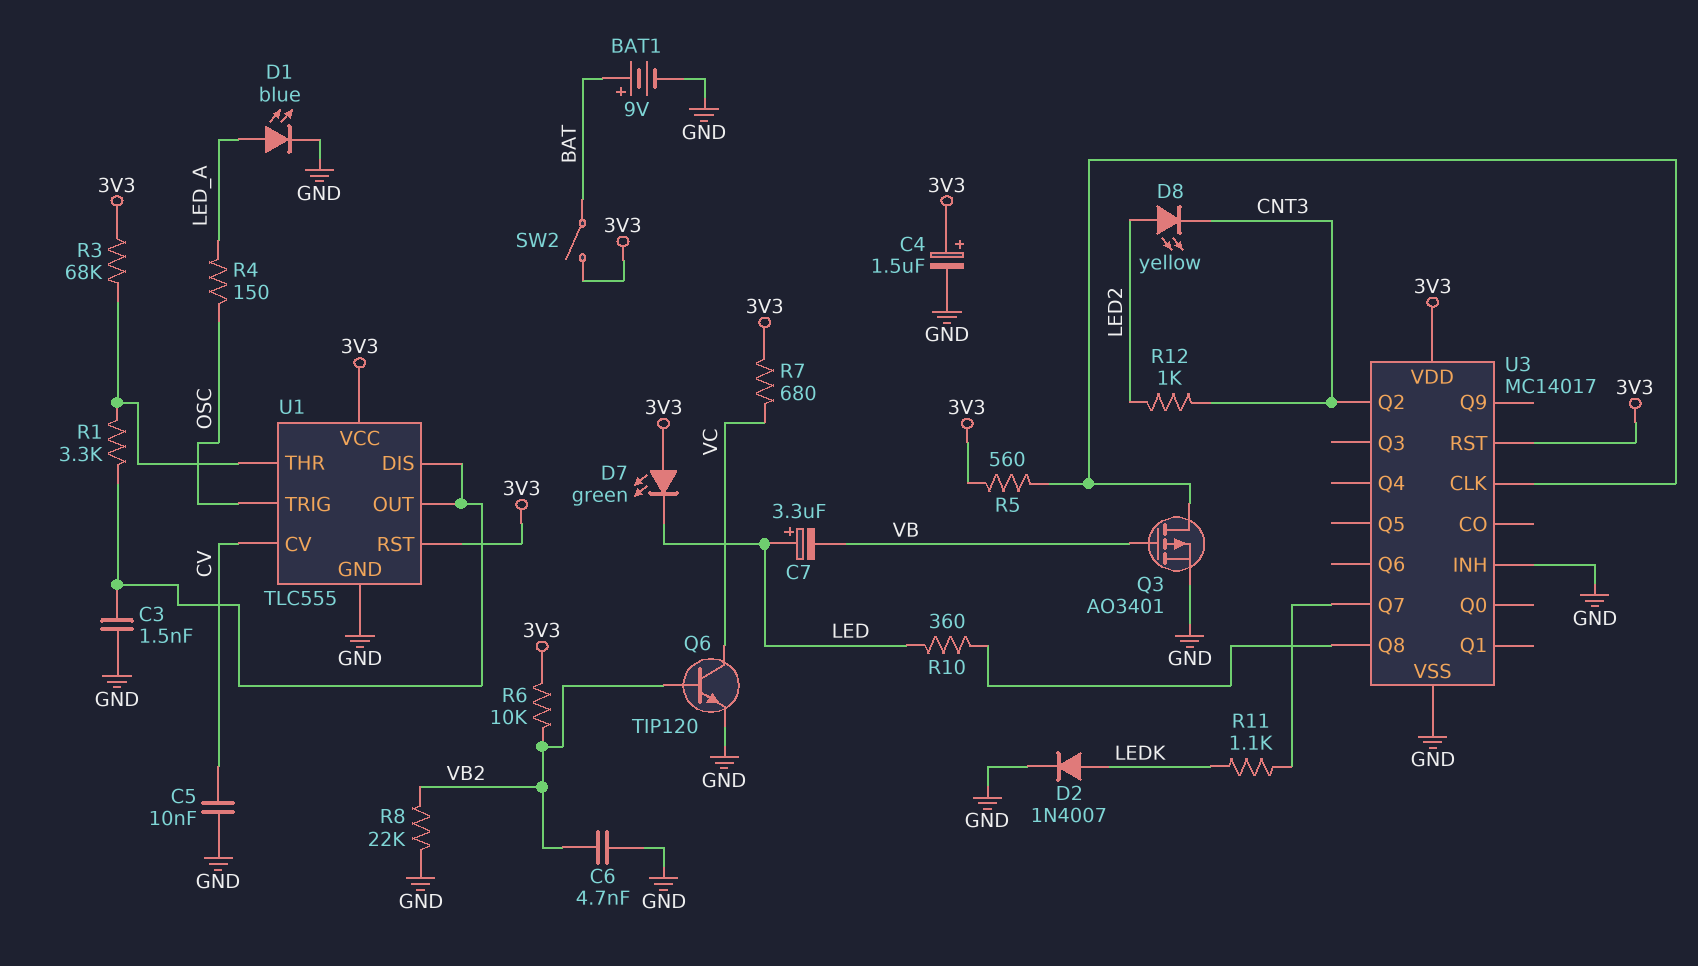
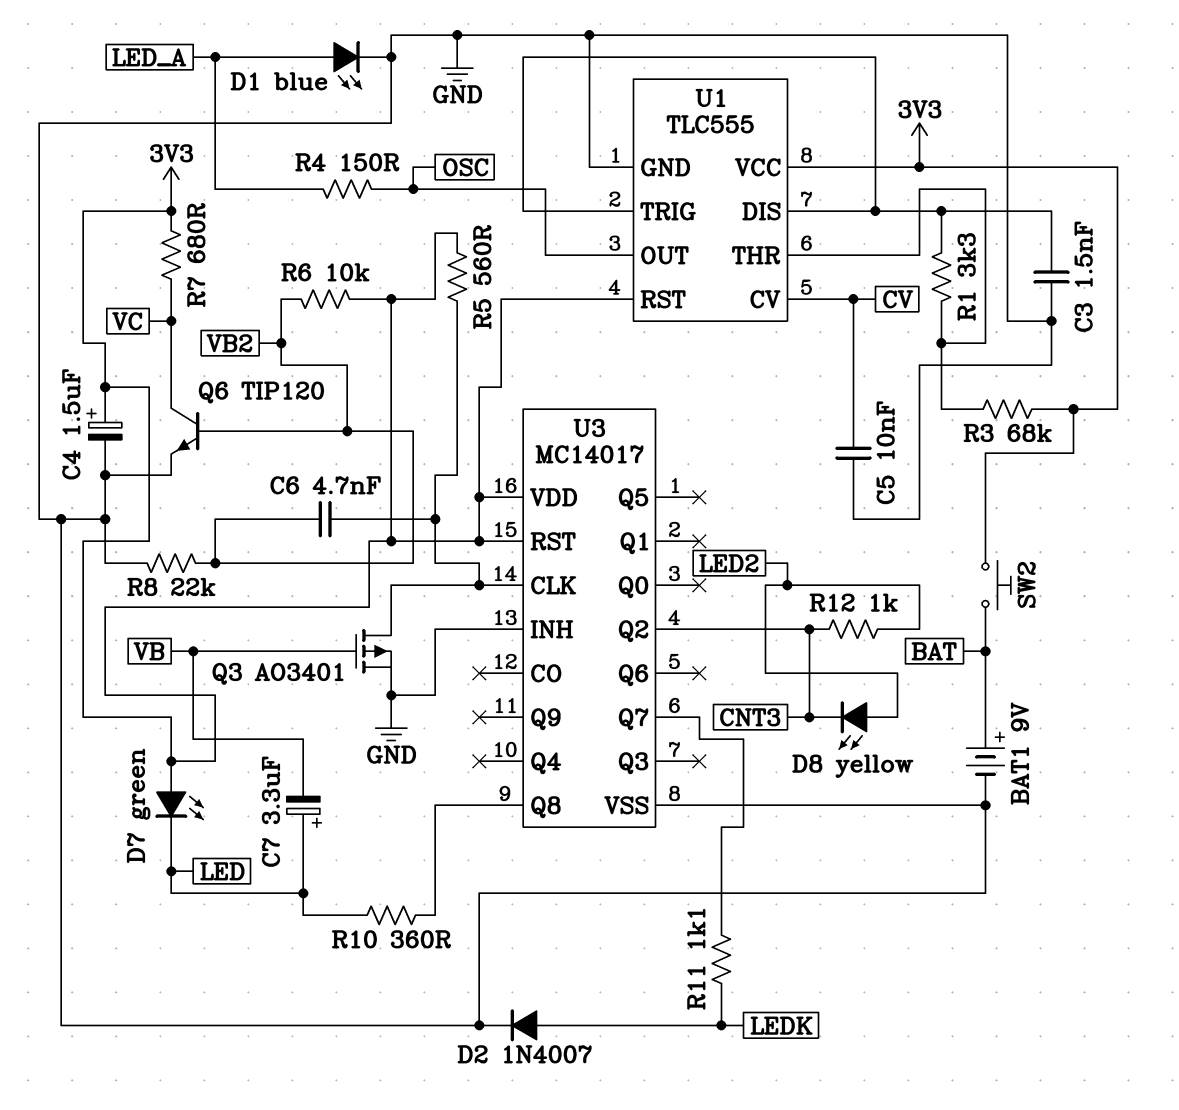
C6: 4.7nF (GND, VB2) -> 4.7nF (U3/CLK, VB2)
SW2: switch (3V3, BAT) -> button (3V3, BAT)
U1 pin OUT: U1/DIS -> OSC
U1 pin TRIG: OSC -> U1/DIS

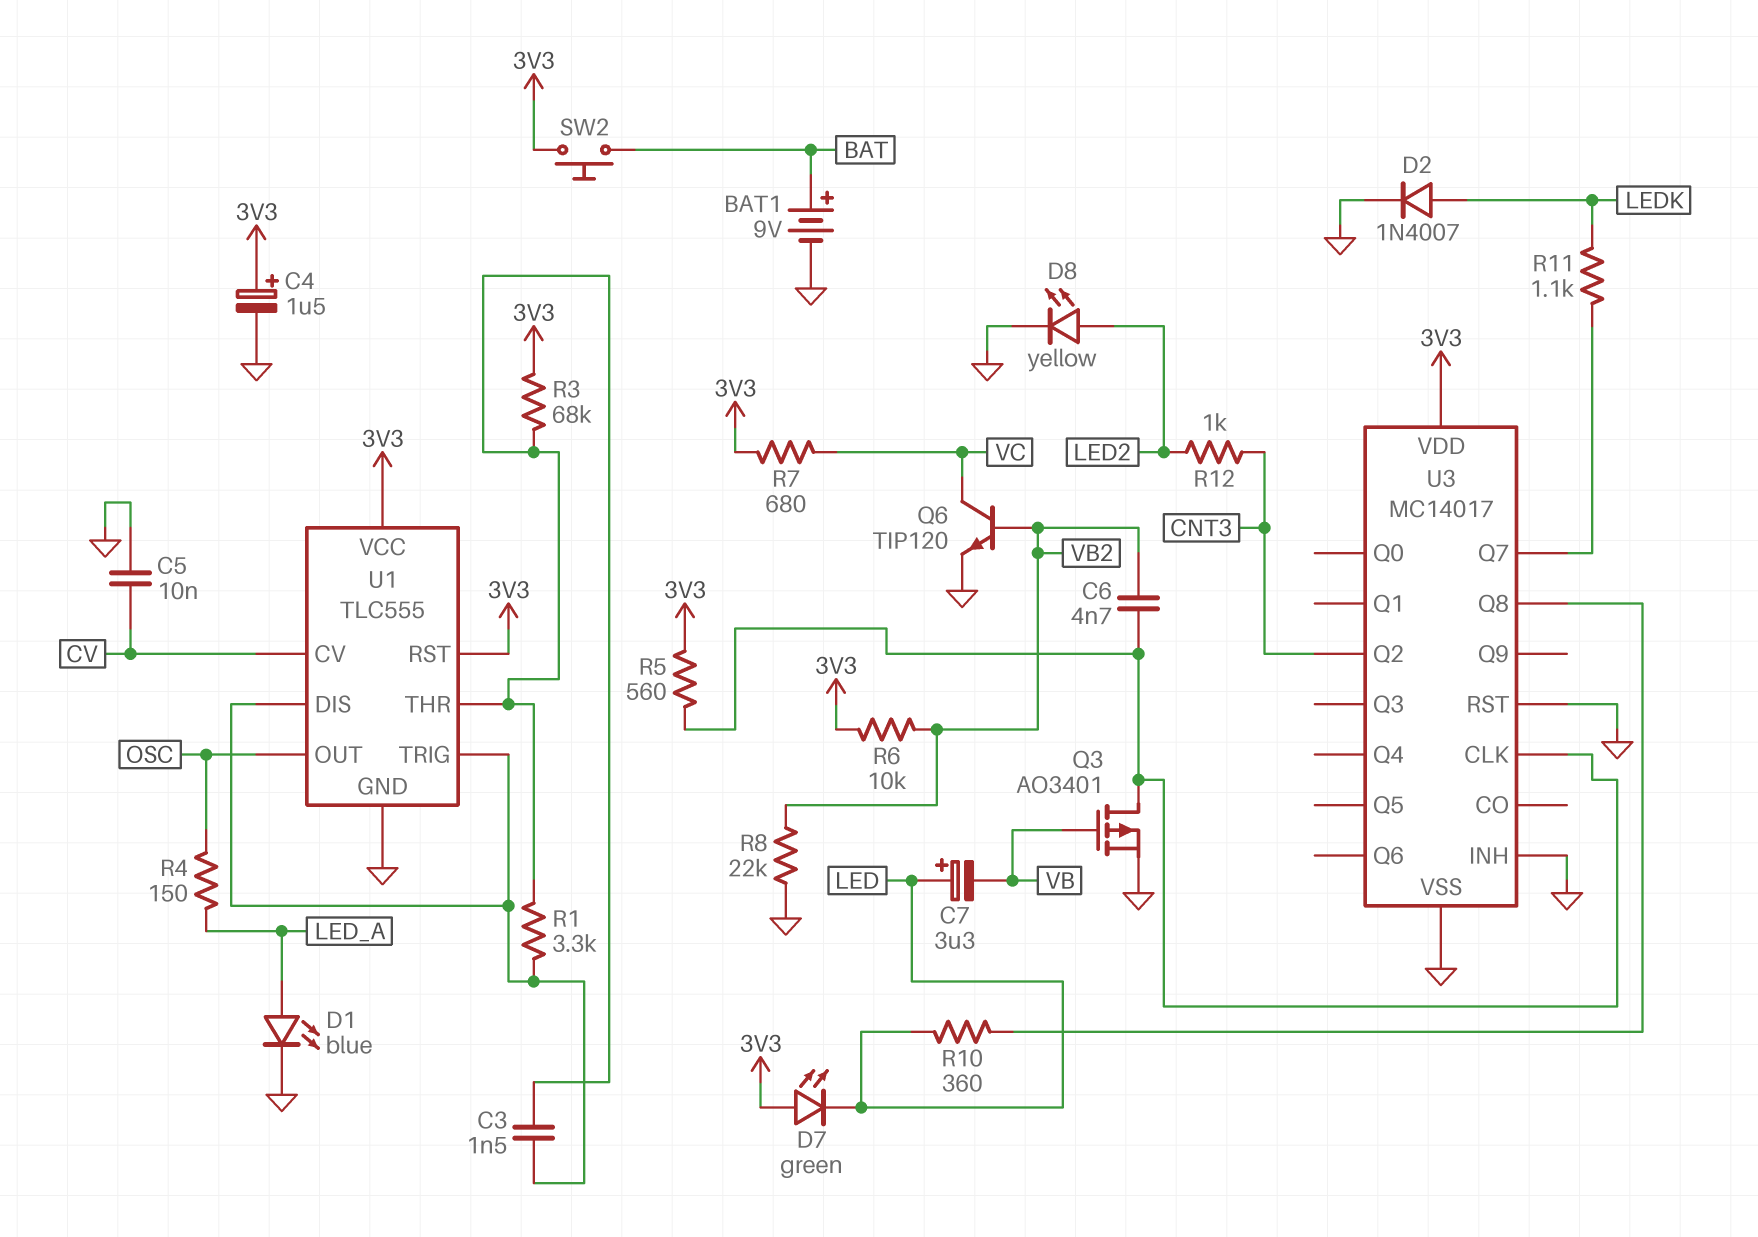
C3: 1.5nF (GND, U1/DIS) -> 1.5nF (U1/DIS, U1/THR)
D8: LED yellow (A LED2, K CNT3) -> LED yellow (A LED2, K GND)
U3 pin RST: 3V3 -> GND

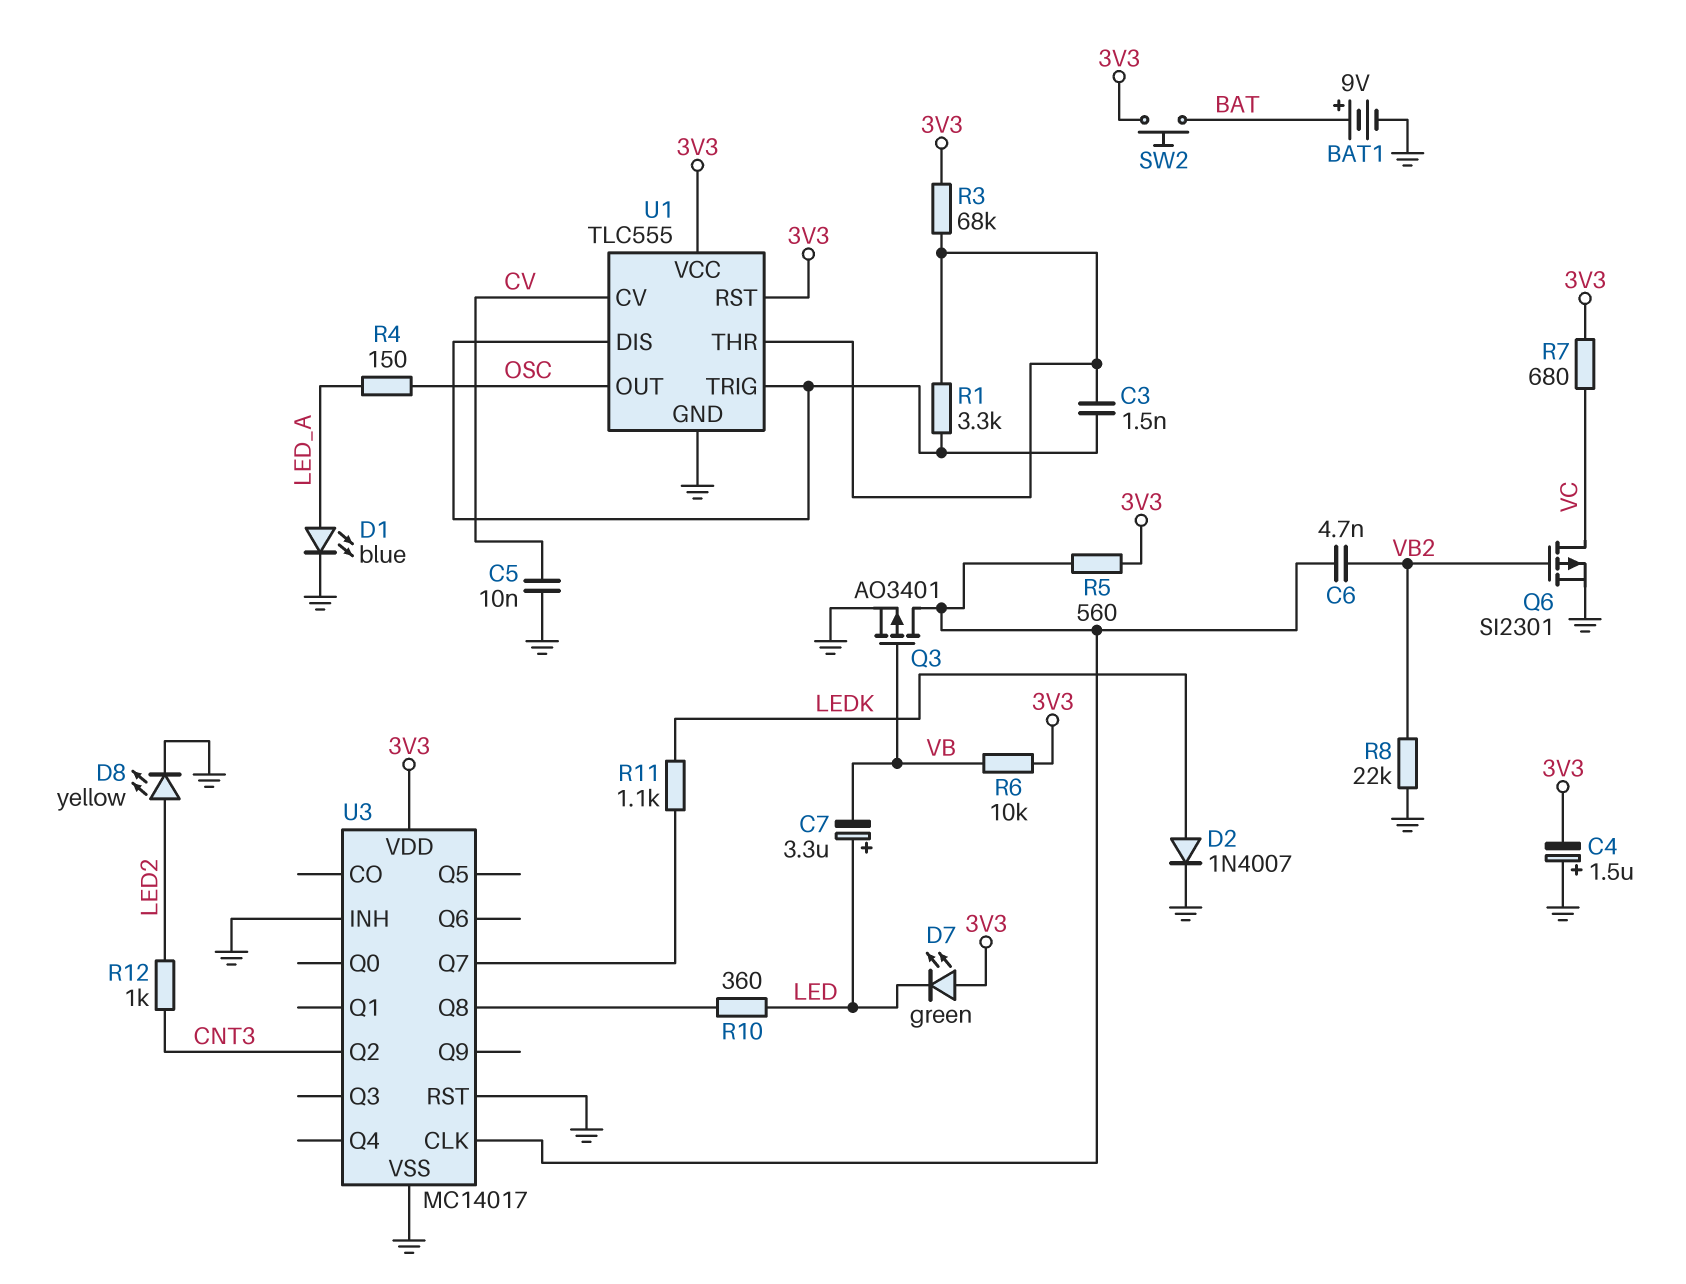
C4: 1.5uF (plus 3V3, minus GND) -> 1.5uF (plus GND, minus 3V3)
Q6: NPN TIP120 (B VB2, C VC, E GND) -> PMOS SI2301 (G VB2, D VC, S GND)
R6: 10k (3V3, VB2) -> 10k (3V3, VB)

